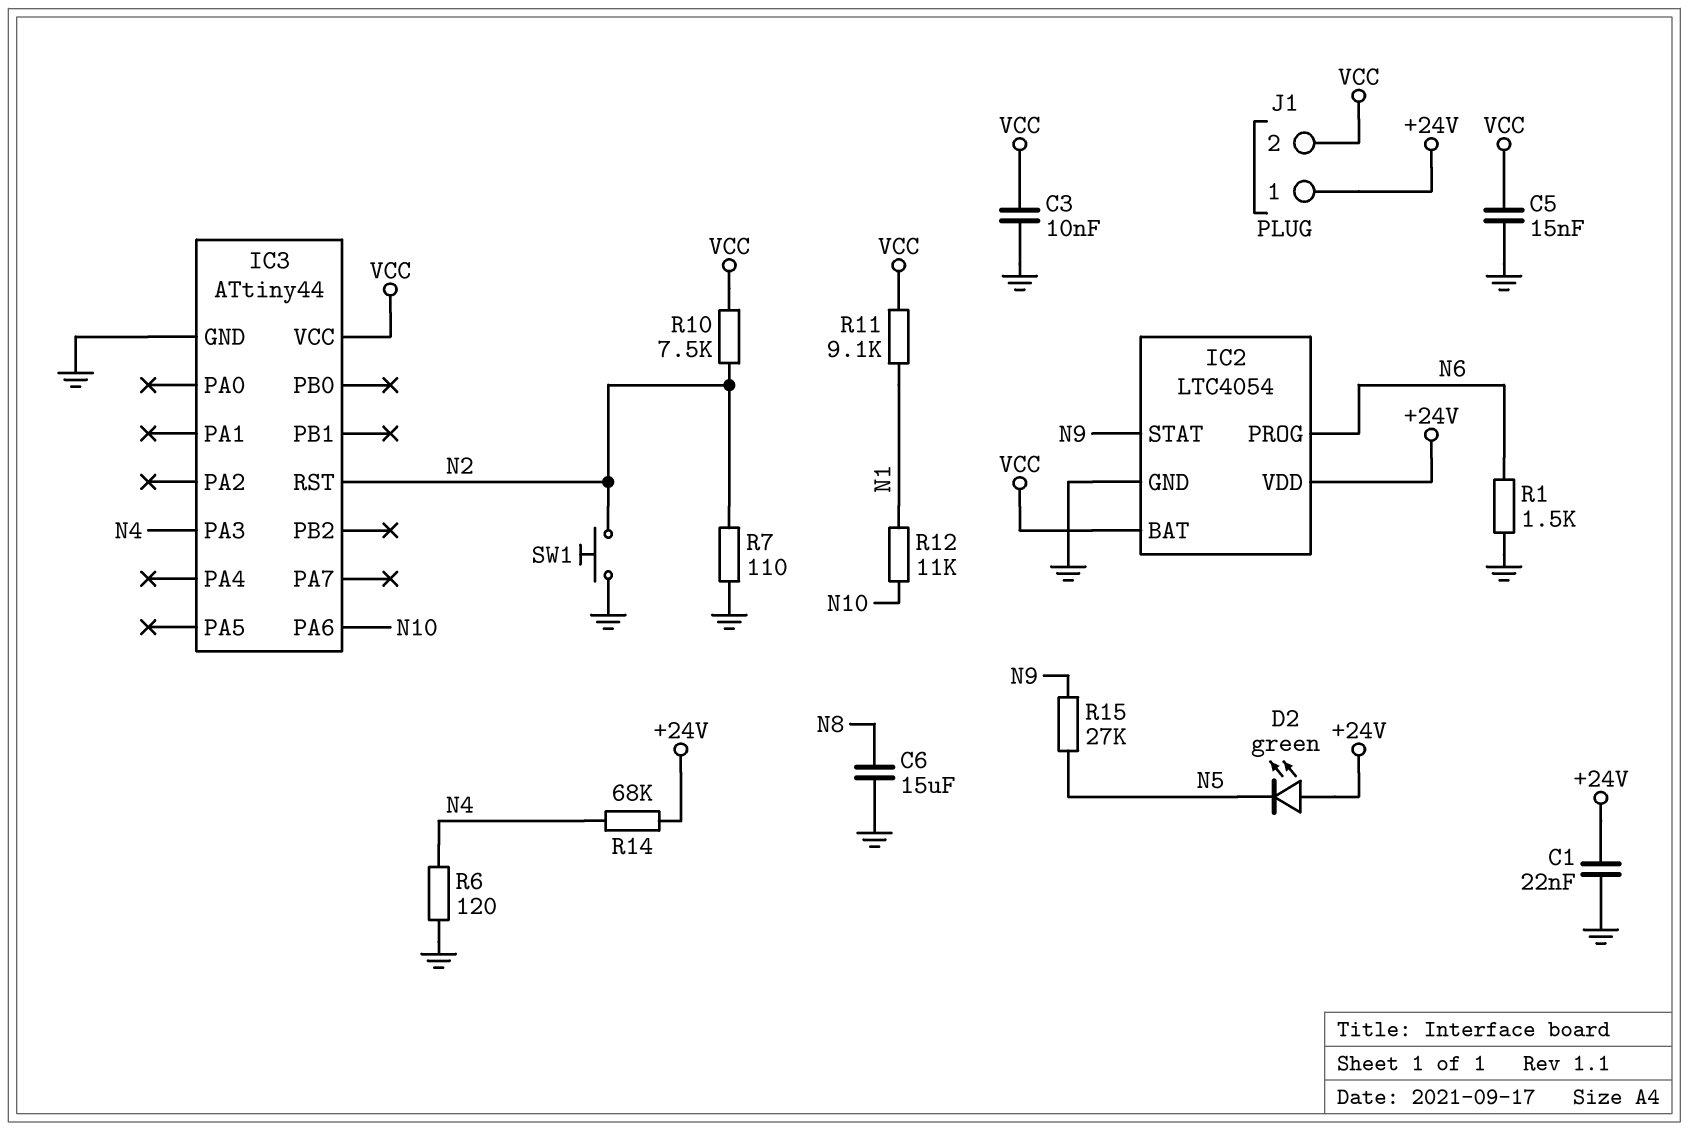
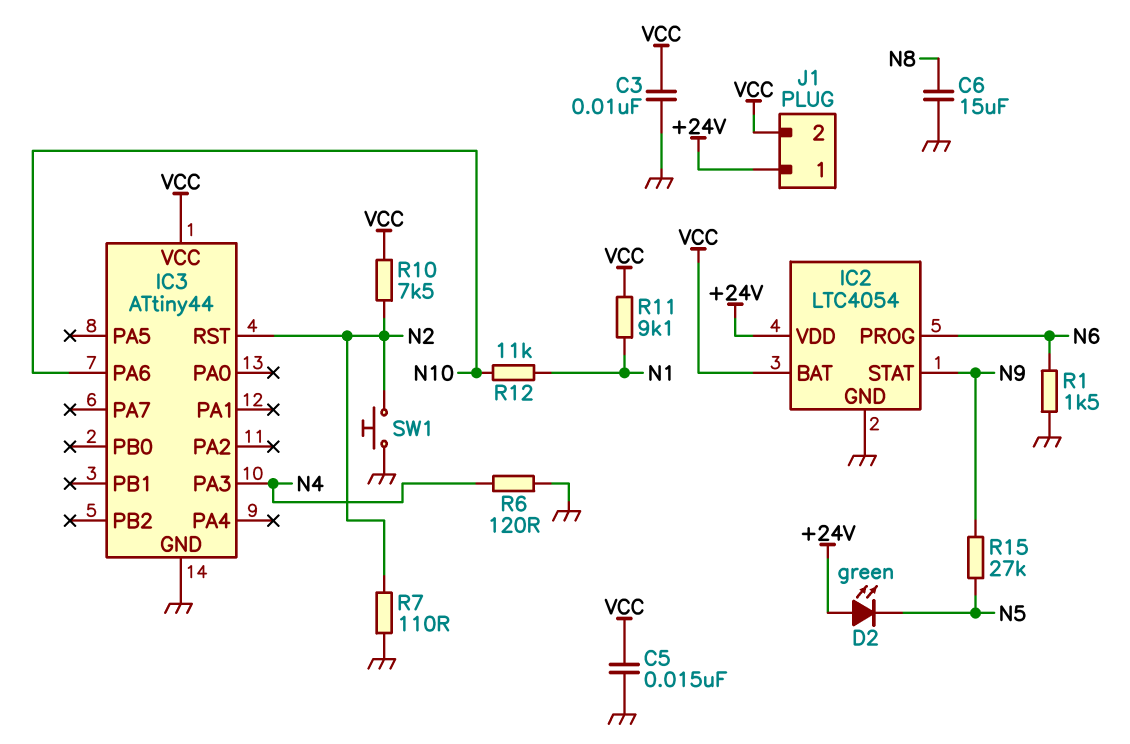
C1: 22nF (+24V, GND) -> none
R14: 68k (+24V, N4) -> none

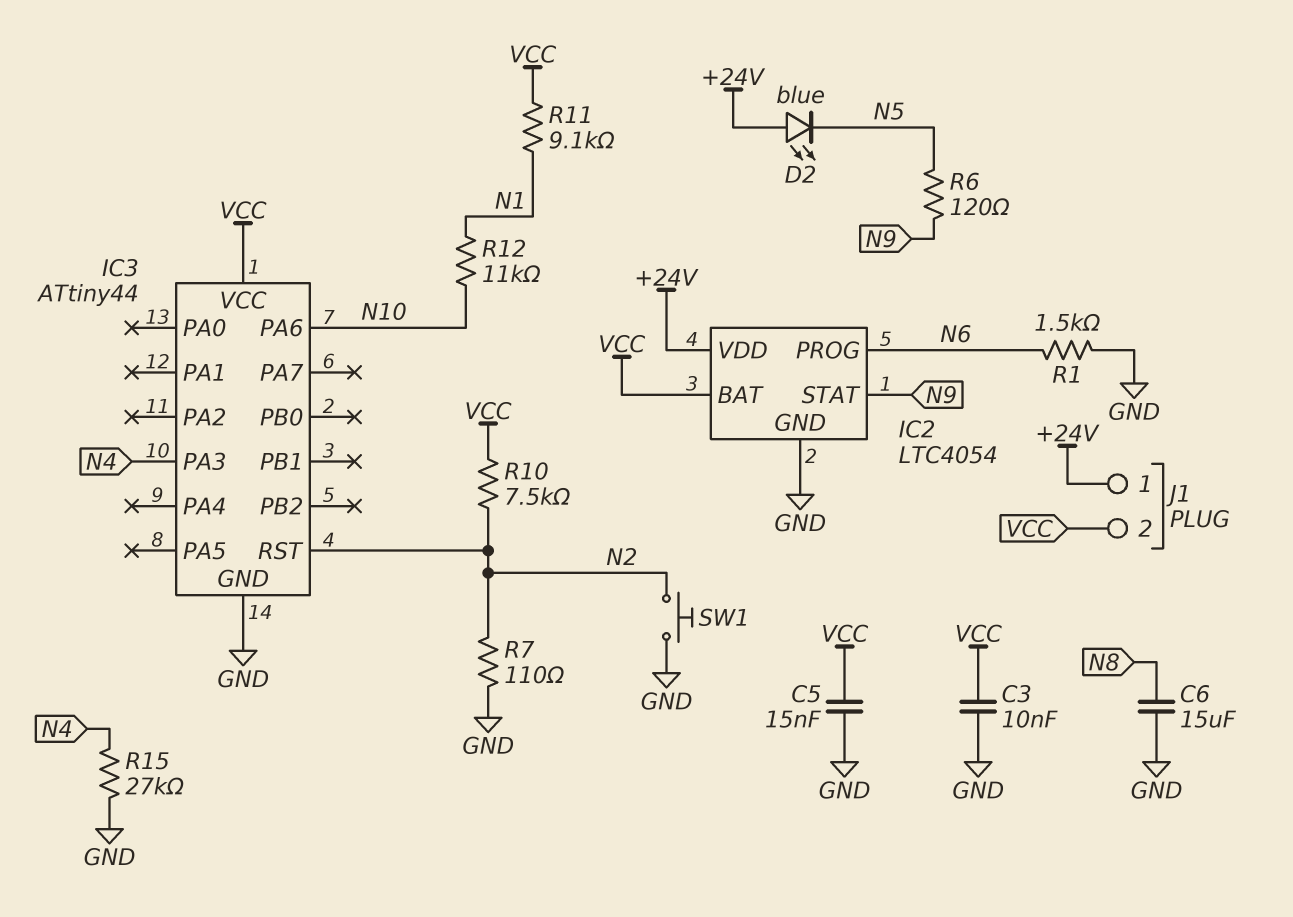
D2: LED green (A +24V, K N5) -> LED blue (A +24V, K N5)
R6: 120 (GND, N4) -> 120 (N5, N9)
R15: 27k (N5, N9) -> 27k (GND, N4)

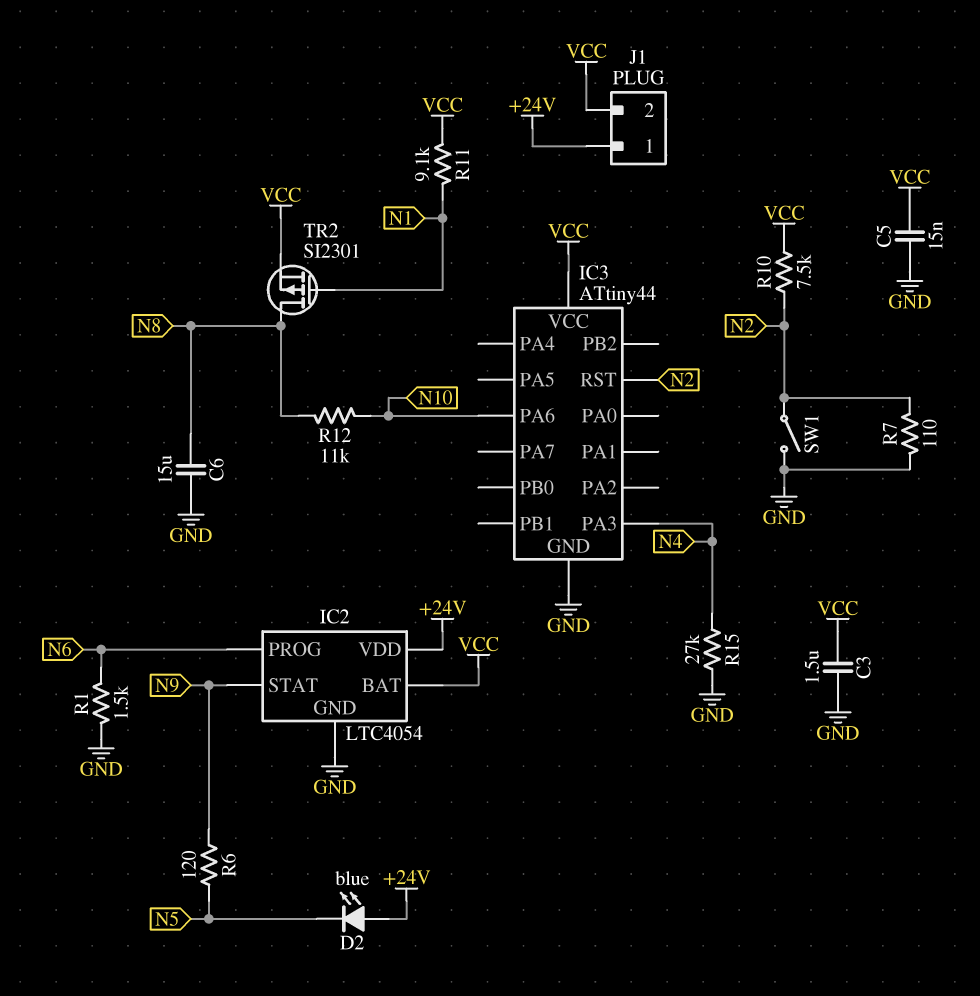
C3: 10nF (GND, VCC) -> 1.5uF (GND, VCC)
R12: 11k (N1, N10) -> 11k (N8, N10)
SW1: button (GND, N2) -> switch (GND, N2)
TR2: none -> PMOS SI2301 (G N1, D N8, S VCC)

